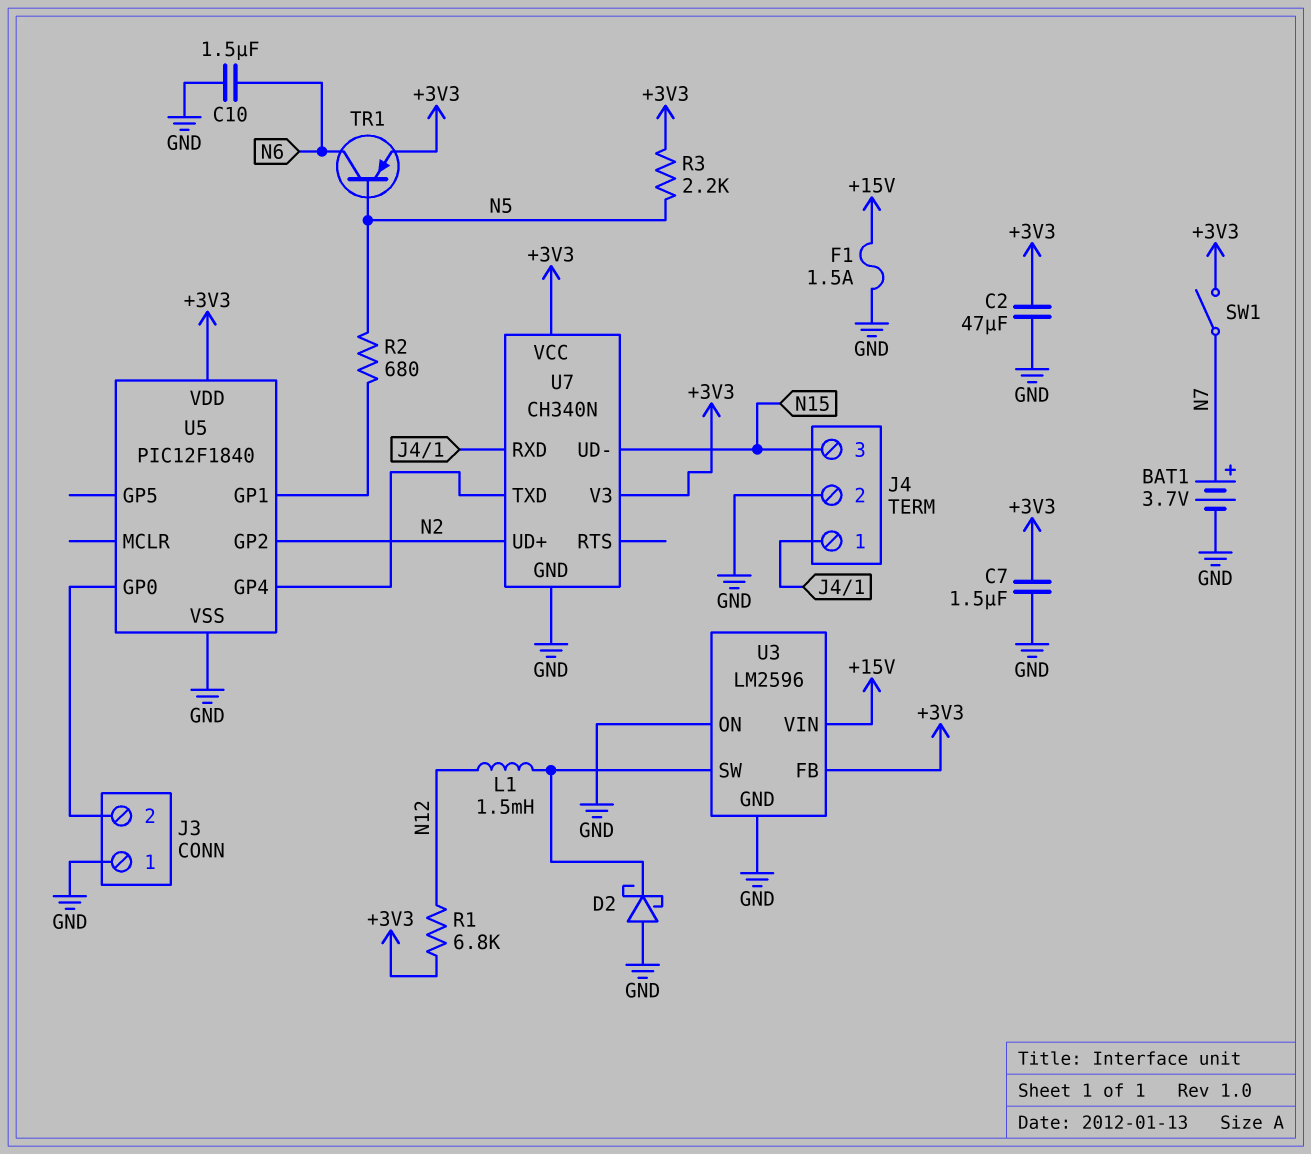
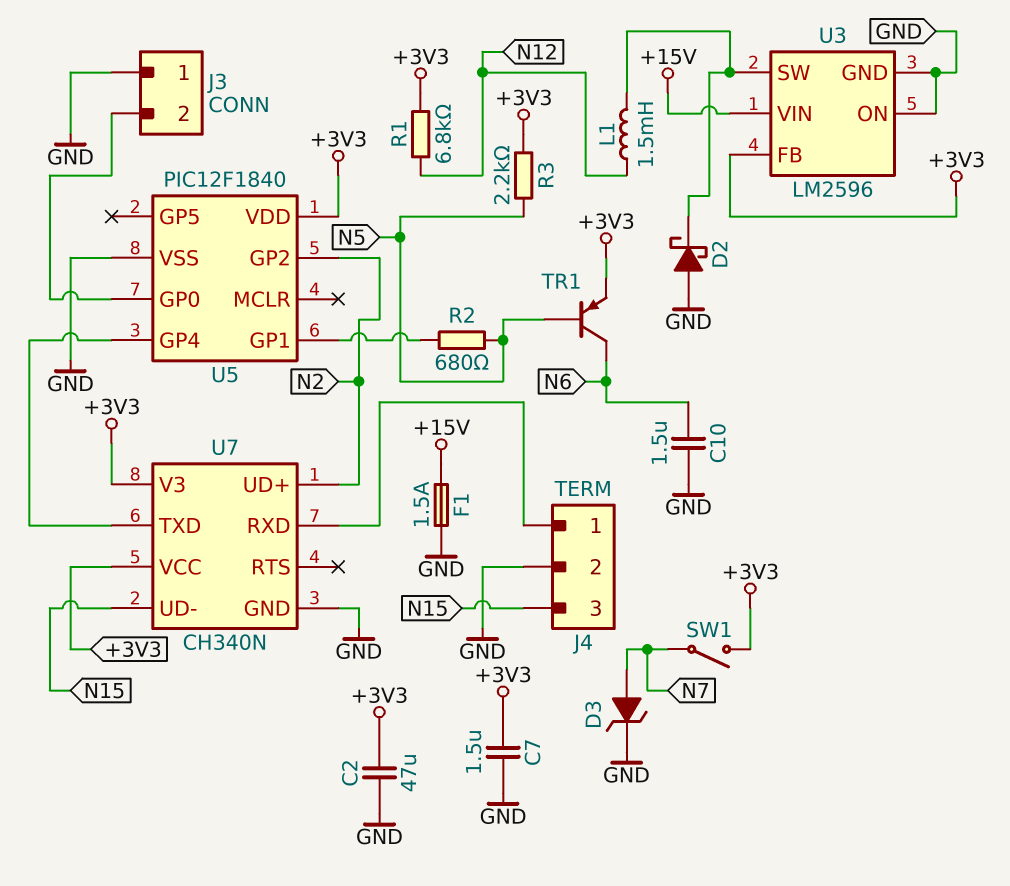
BAT1: 3.7V (plus N7, minus GND) -> none
D3: none -> zener (A N7, K GND)

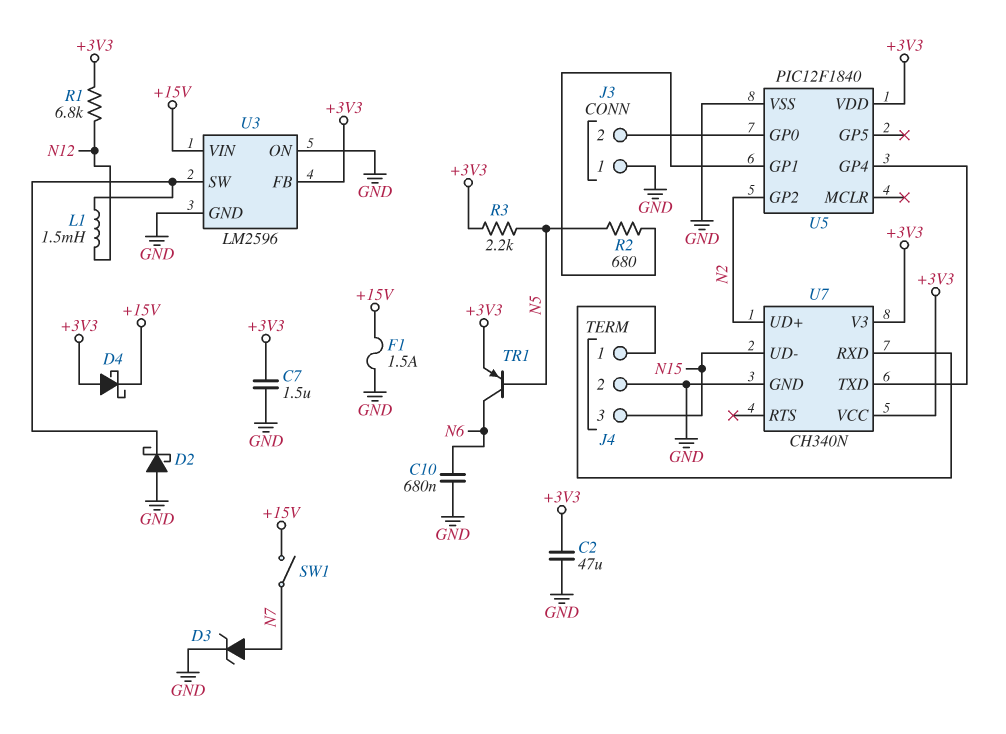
C10: 1.5uF (GND, N6) -> 680nF (GND, N6)
D4: none -> schottky (A +3V3, K +15V)
SW1: switch (+3V3, N7) -> switch (+15V, N7)

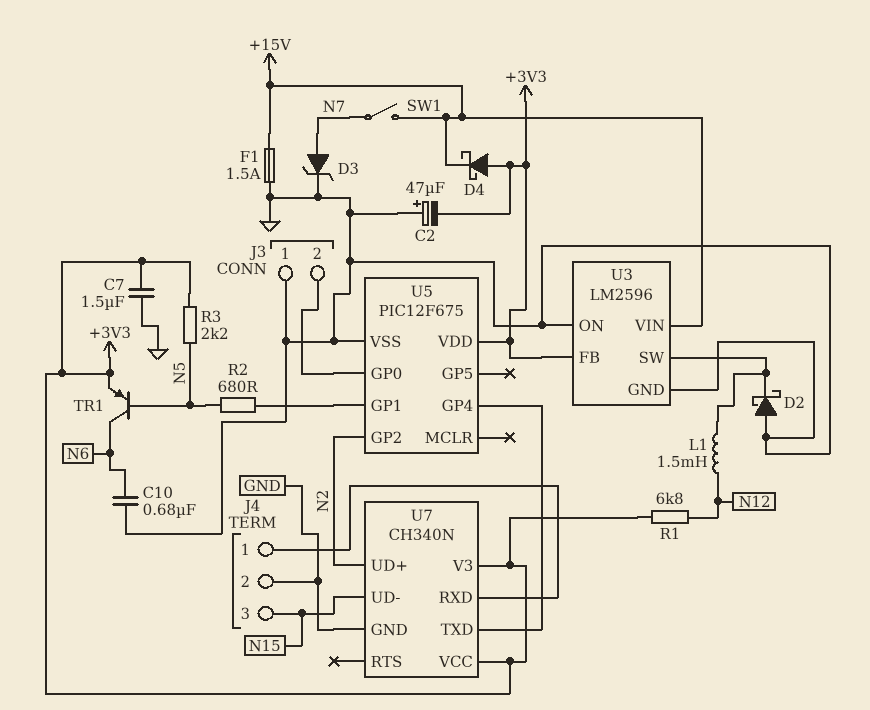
C2: 47uF (+3V3, GND) -> 47uF (plus GND, minus +3V3)
U5: PIC12F1840 -> PIC12F675

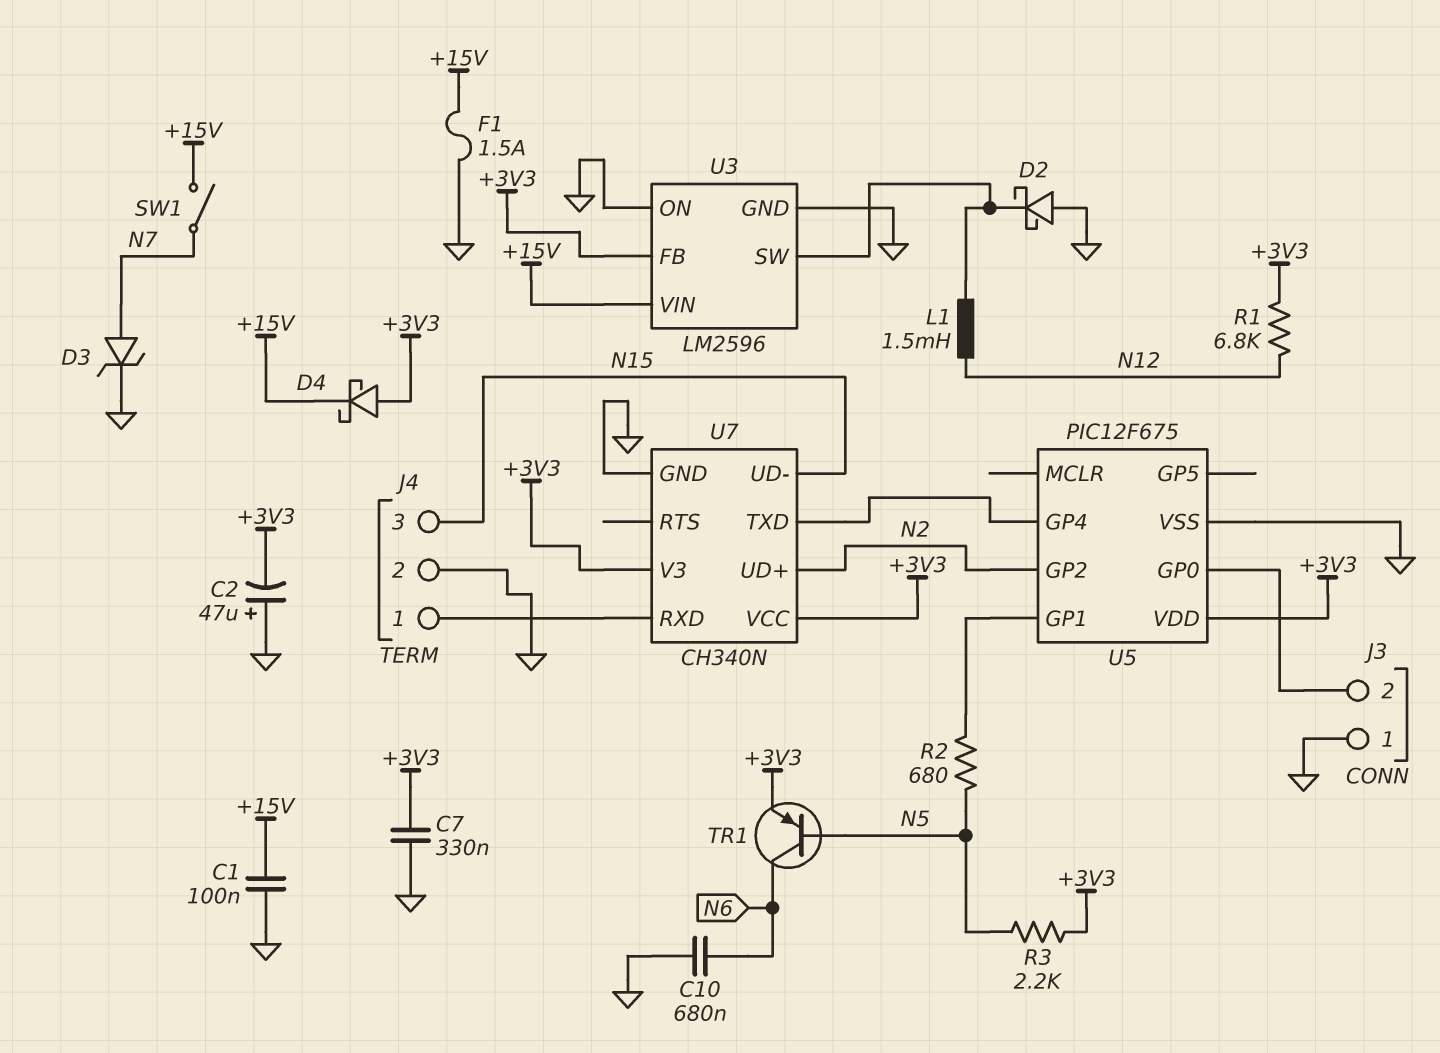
C1: none -> 100nF (+15V, GND)
C7: 1.5uF (+3V3, GND) -> 330nF (+3V3, GND)

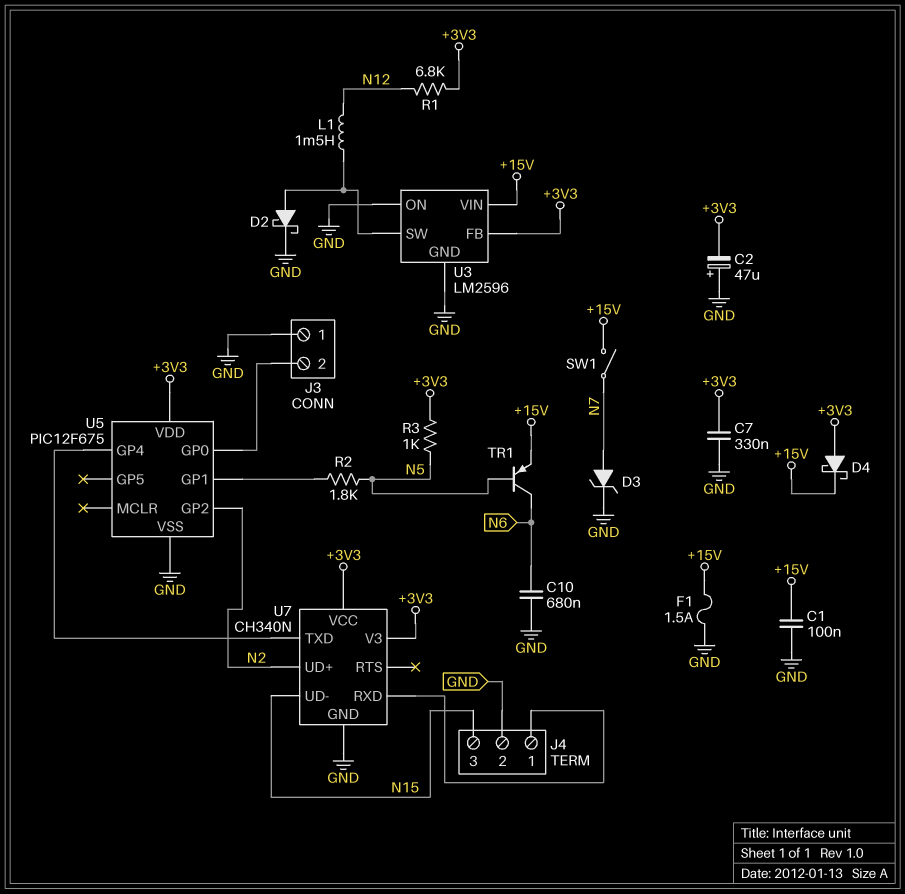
D2: schottky (A GND, K U3/SW) -> schottky (A U3/SW, K GND)
R2: 680 (N5, U5/GP1) -> 1.8k (N5, U5/GP1)
R3: 2.2k (+3V3, N5) -> 1k (+3V3, N5)
TR1: PNP (B N5, C N6, E +3V3) -> PNP (B N5, C N6, E +15V)

